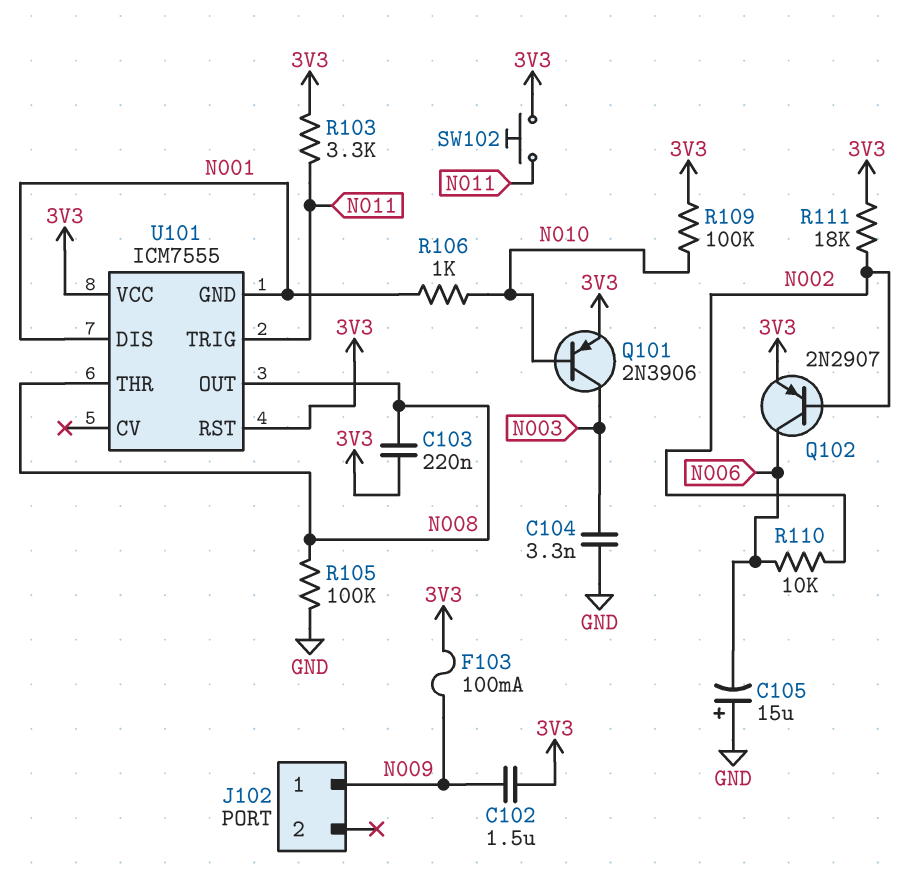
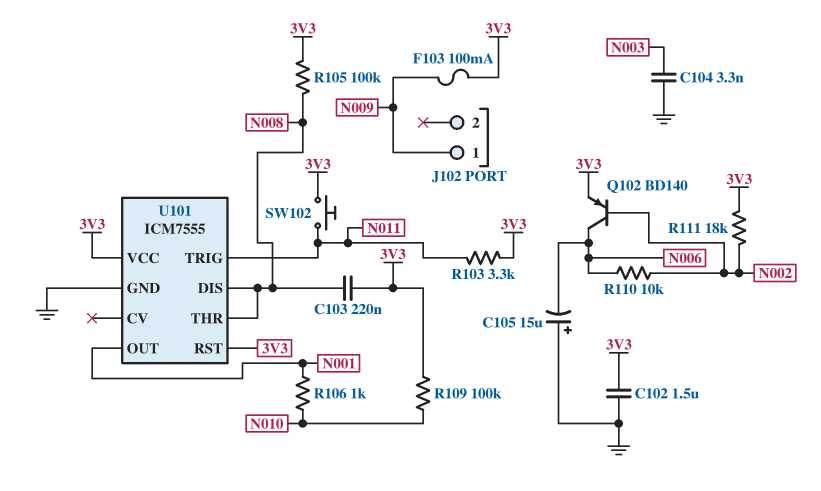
C102: 1.5uF (3V3, N009) -> 1.5uF (3V3, GND)
Q101: PNP 2N3906 (B N010, C N003, E 3V3) -> none
Q102: PNP 2N2907 (B N002, C N006, E 3V3) -> PNP BD140 (B N002, C N006, E 3V3)
R105: 100k (GND, N008) -> 100k (3V3, N008)
U101 pin DIS: N001 -> N008
U101 pin GND: N001 -> GND
U101 pin OUT: N008 -> N001

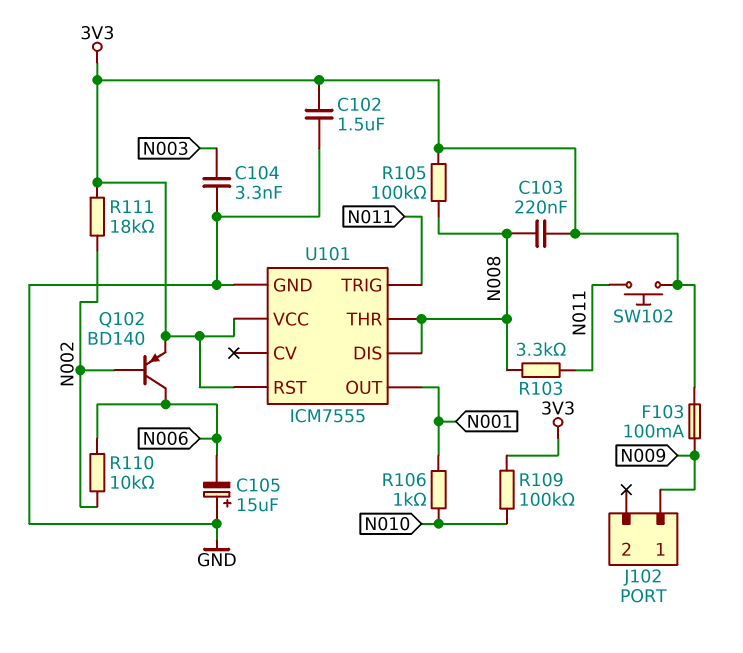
R103: 3.3k (3V3, N011) -> 3.3k (N008, N011)

